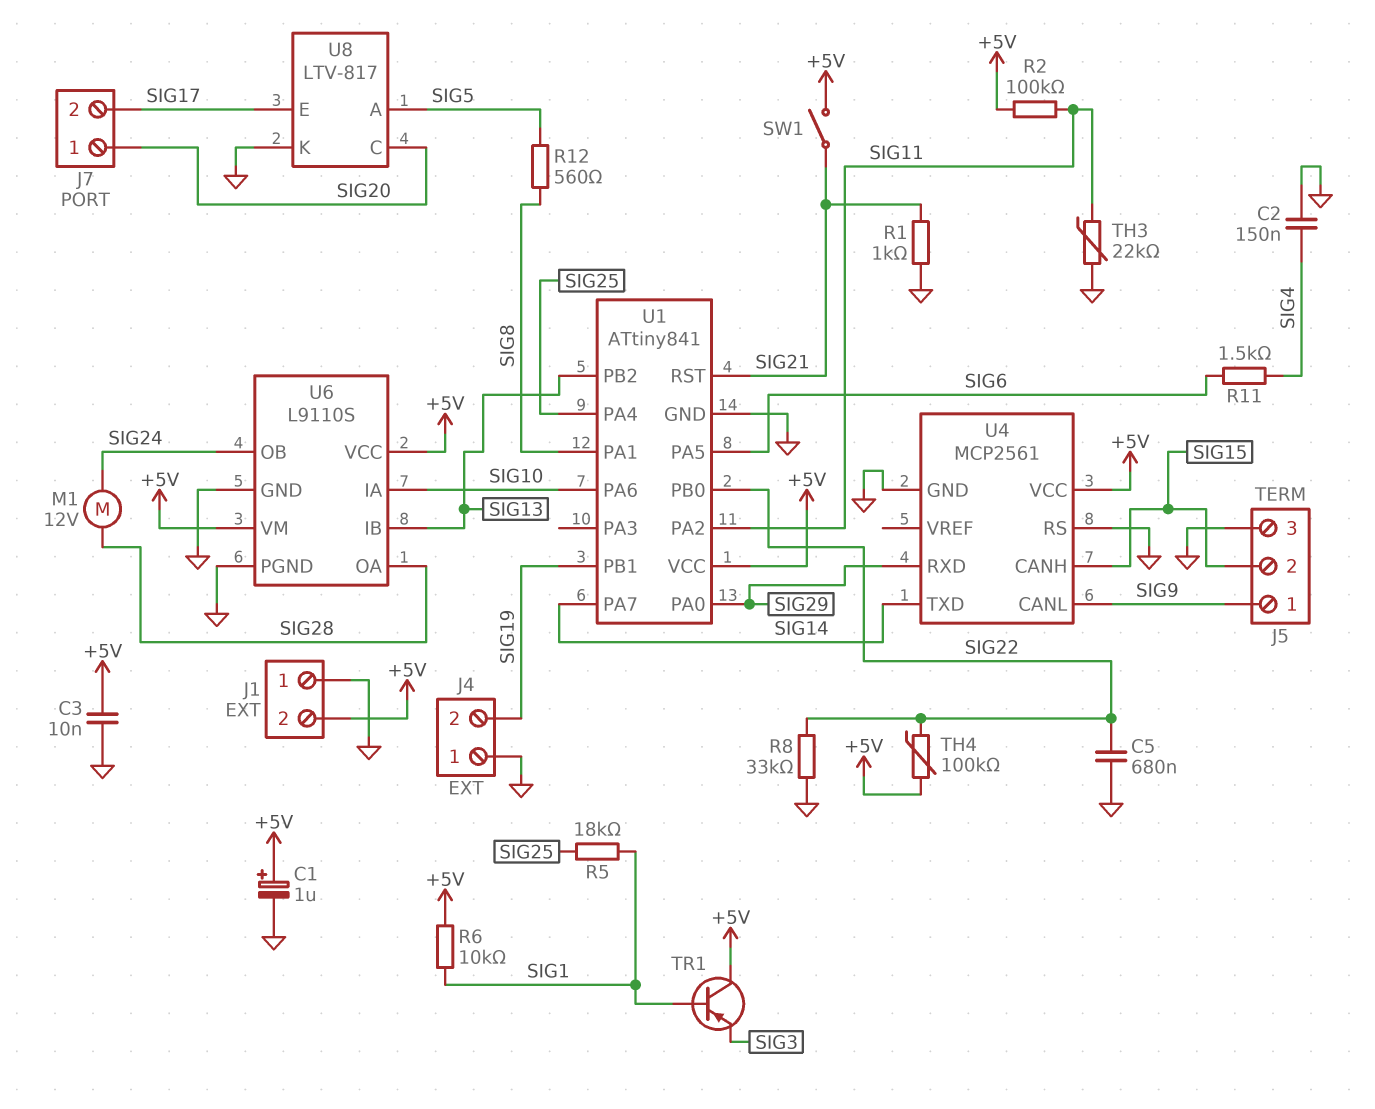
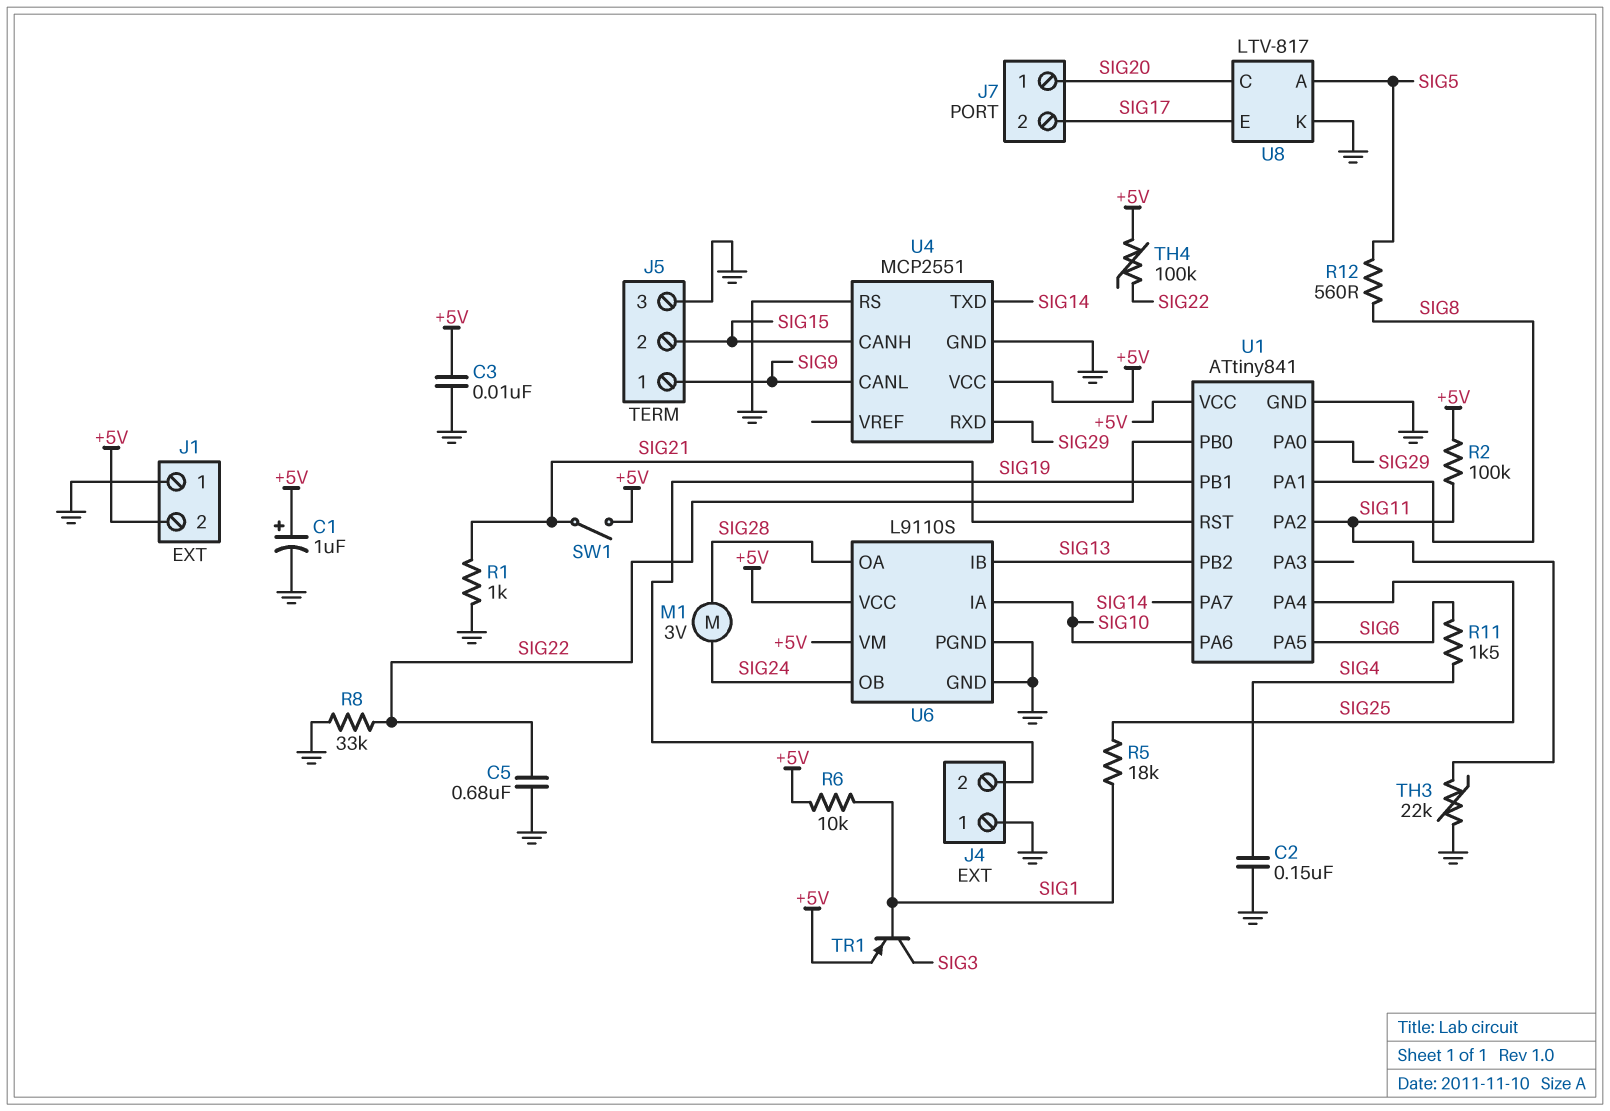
M1: motor 12V (SIG24, SIG28) -> motor 3V (SIG24, SIG28)
TR1: PNP (B SIG1, C +5V, E SIG3) -> PNP (B SIG1, C SIG3, E +5V)
U4: MCP2561 -> MCP2551

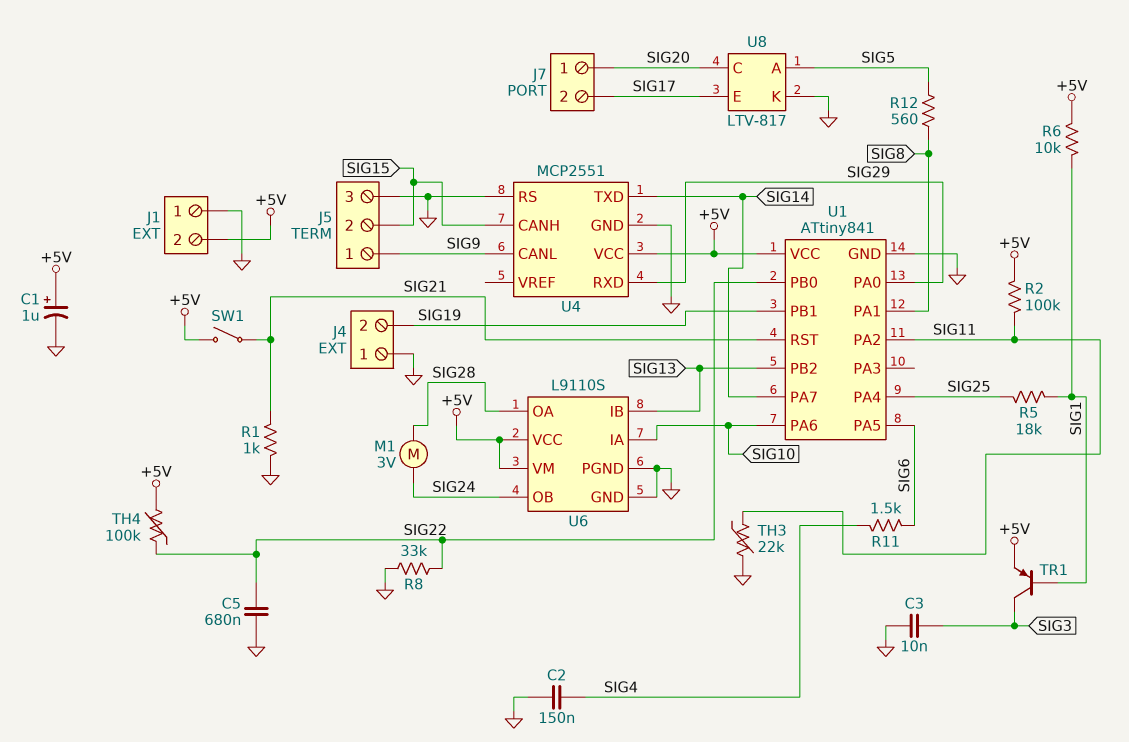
C3: 10nF (+5V, GND) -> 10nF (GND, SIG3)

